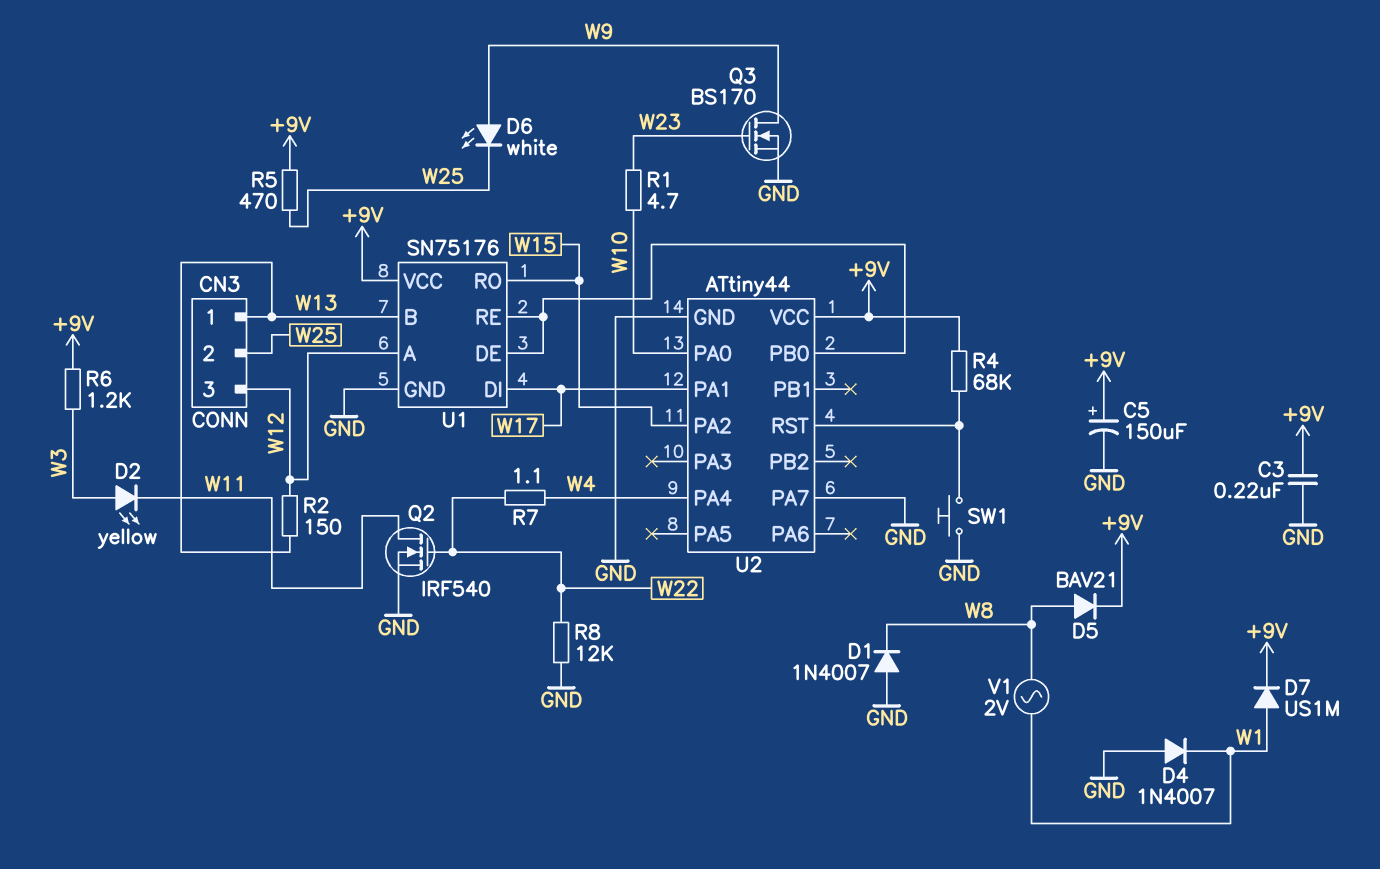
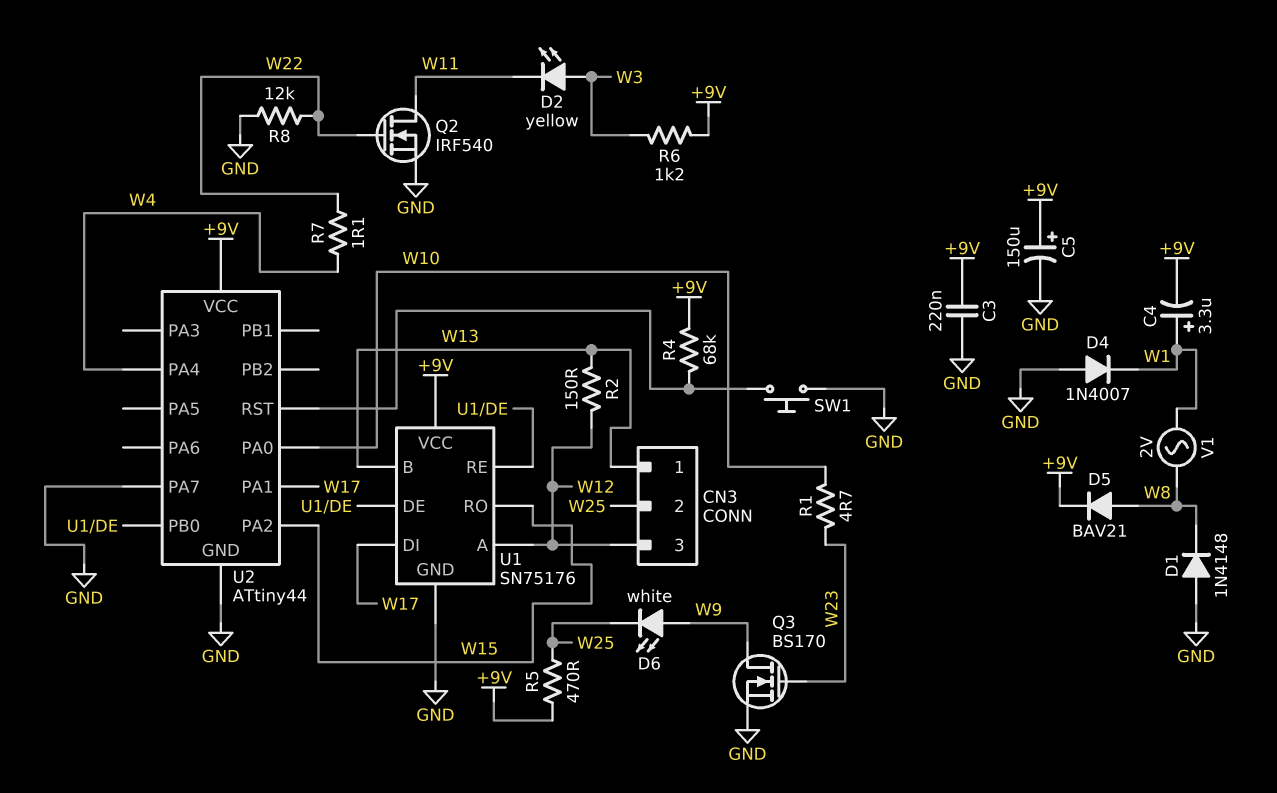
C4: none -> 3.3uF (plus W1, minus +9V)
D1: diode 1N4007 (A GND, K W8) -> diode 1N4148 (A GND, K W8)
D7: diode US1M (A W1, K +9V) -> none

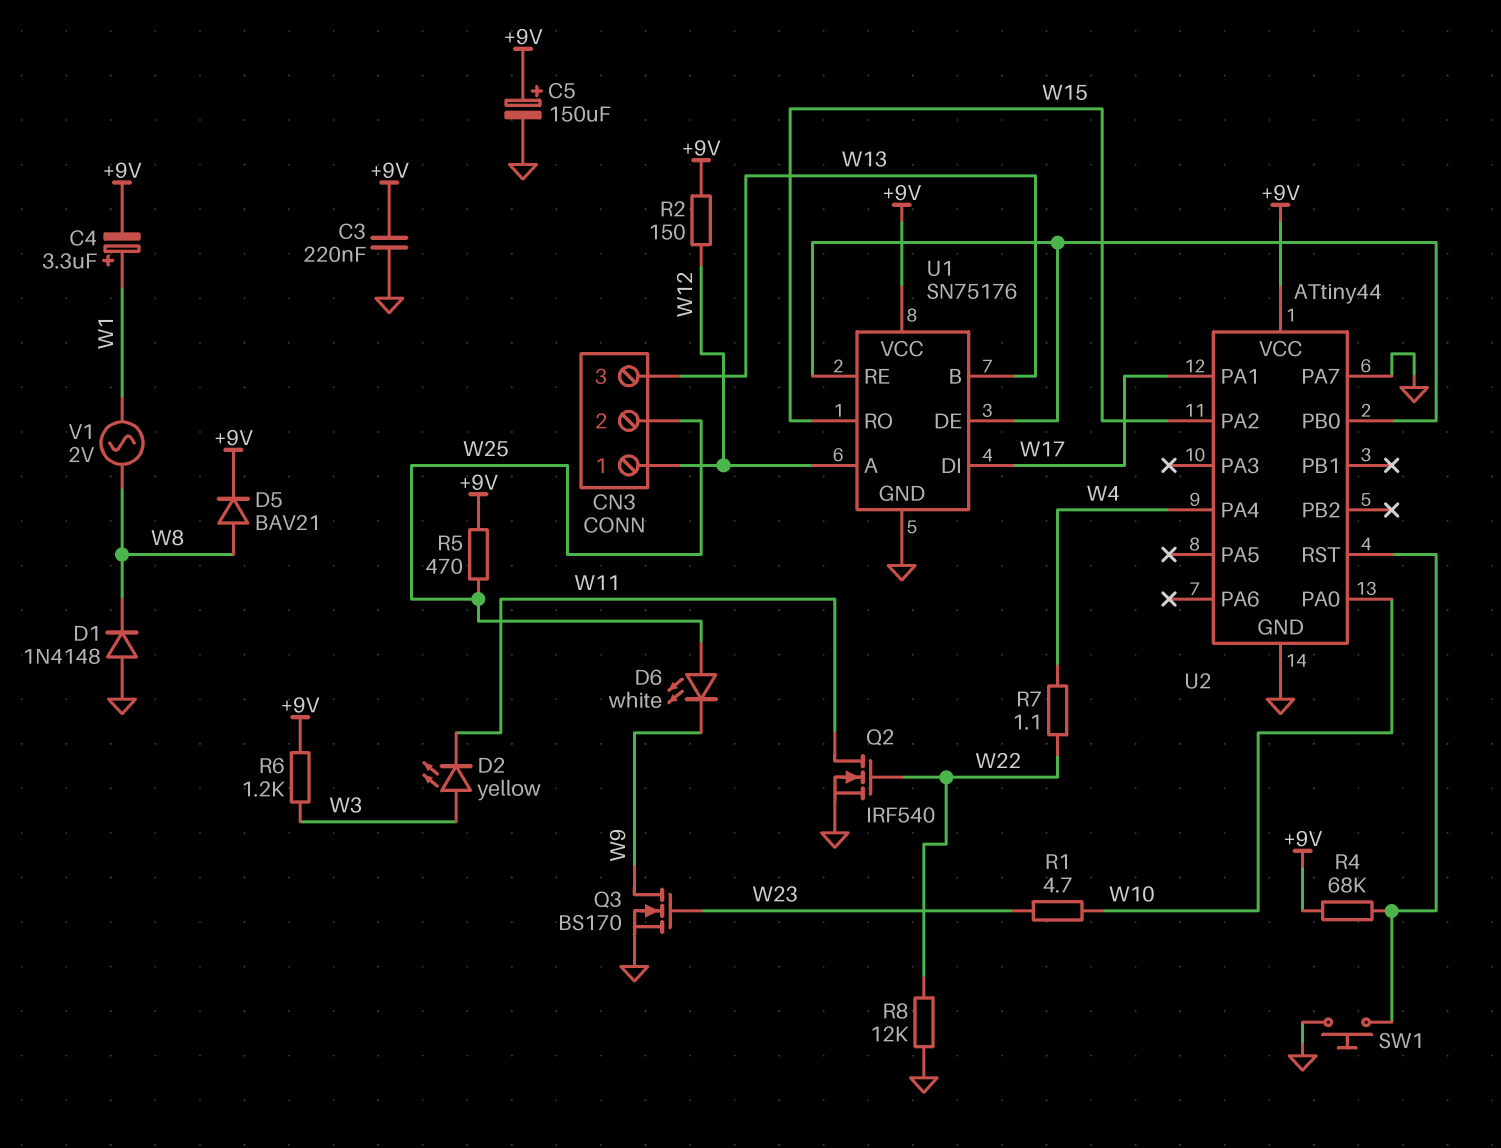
CN3 pin 1: W13 -> W12
CN3 pin 3: W12 -> W13
D4: diode 1N4007 (A GND, K W1) -> none
D6: LED white (A W9, K W25) -> LED white (A W25, K W9)
R2: 150 (W12, W13) -> 150 (+9V, W12)

